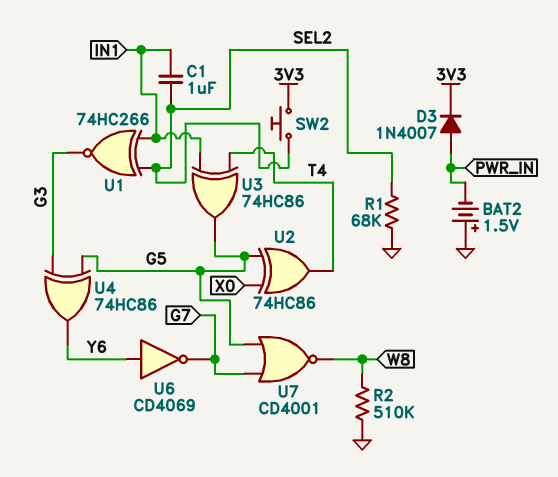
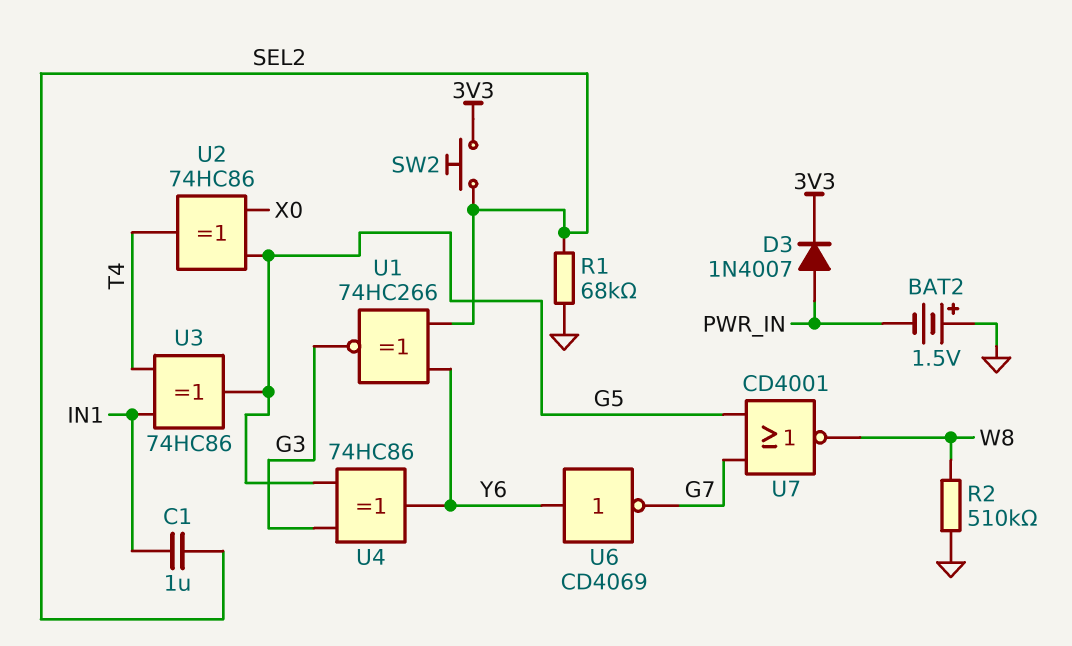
U1: XNOR 74HC266 (in IN1, in SEL2, out G3) -> XNOR 74HC266 (in SEL2, in Y6, out G3)

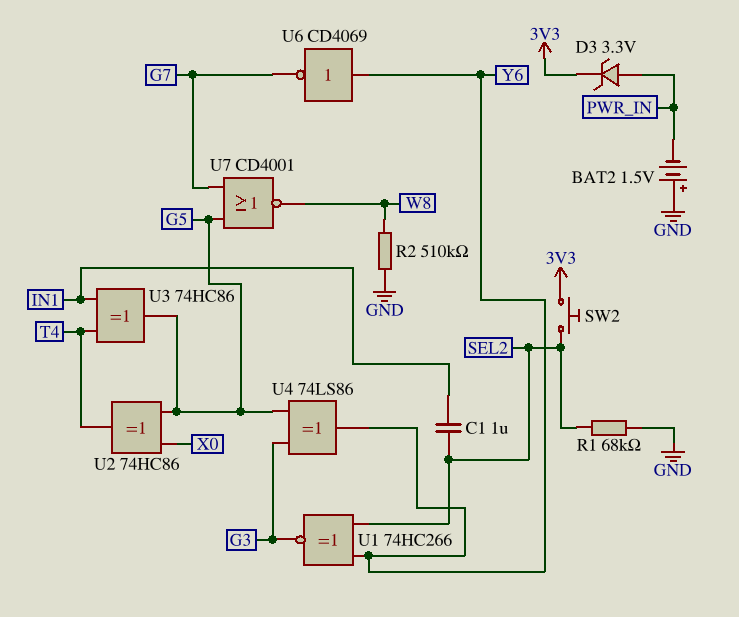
D3: diode 1N4007 (A PWR_IN, K 3V3) -> zener 3.3V (A PWR_IN, K 3V3)
U4: XOR 74HC86 (in G3, in G5, out Y6) -> XOR 74LS86 (in G3, in G5, out Y6)

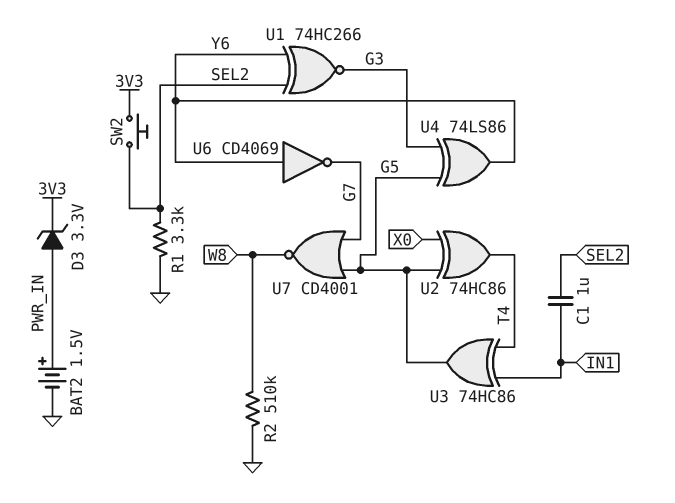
BAT2: 1.5V (plus GND, minus PWR_IN) -> 1.5V (plus PWR_IN, minus GND)
R1: 68k (GND, SEL2) -> 3.3k (GND, SEL2)

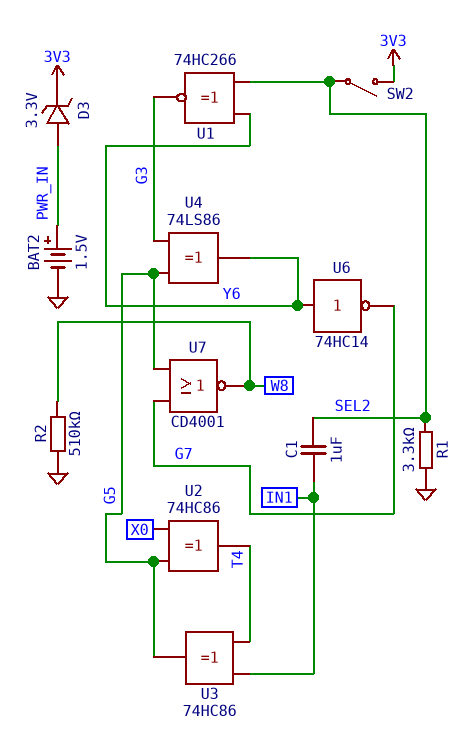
SW2: button (3V3, SEL2) -> switch (3V3, SEL2)
U6: NOT CD4069 (in Y6, out G7) -> NOT 74HC14 (in Y6, out G7)

